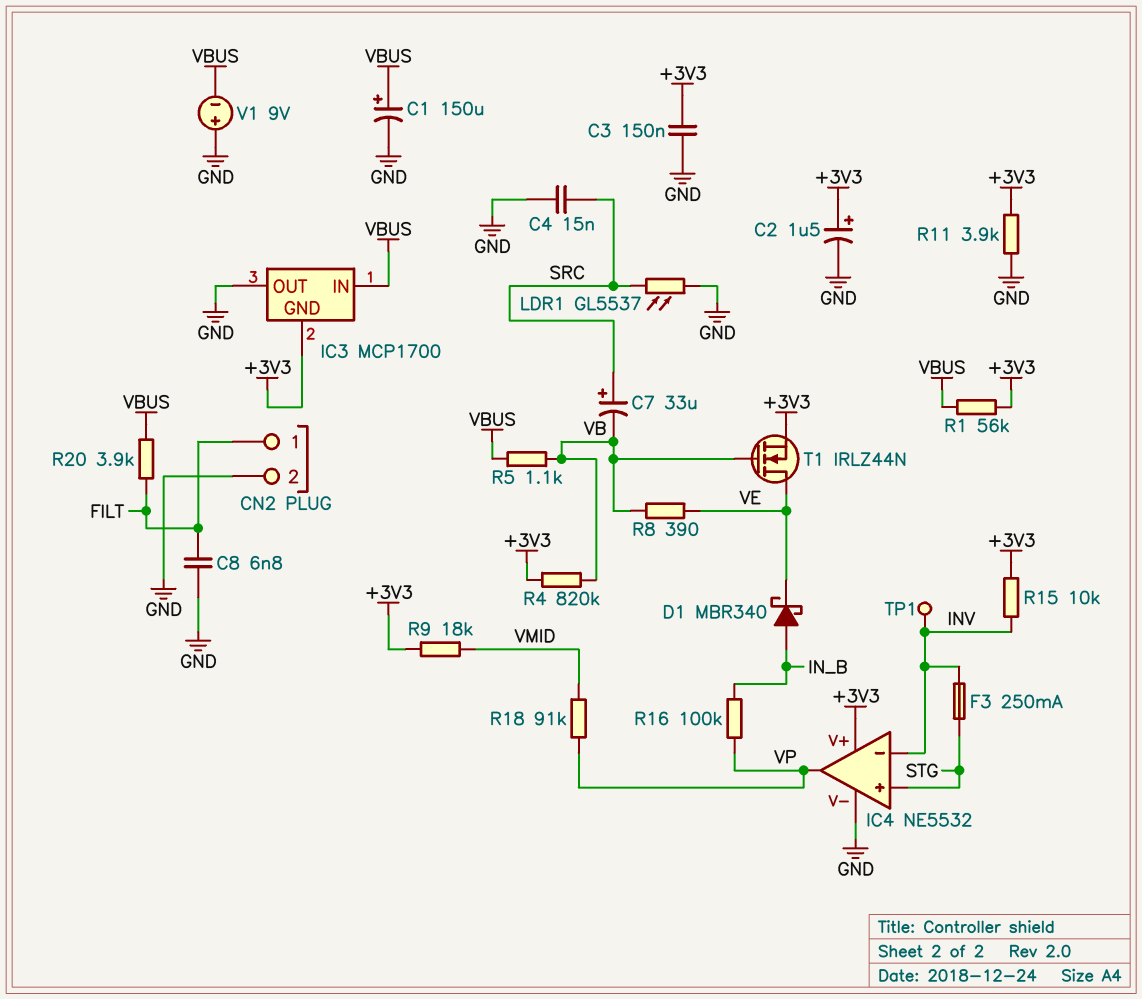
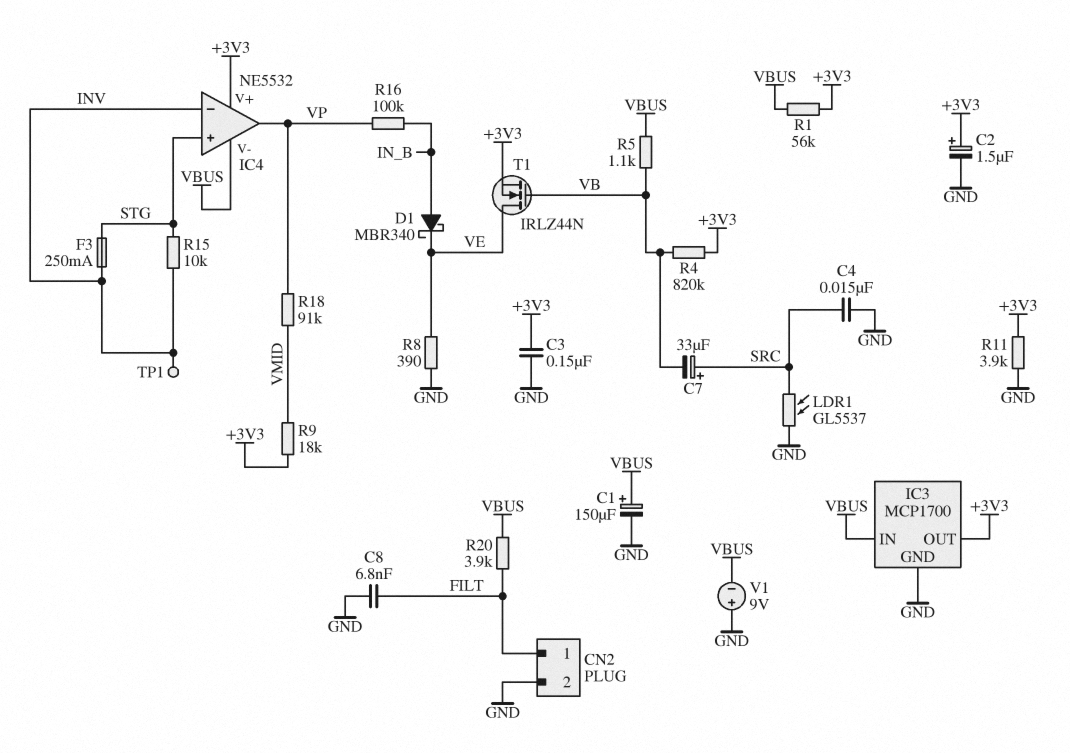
IC3 pin GND: +3V3 -> GND
IC3 pin OUT: GND -> +3V3
IC4 pin V-: GND -> VBUS
R8: 390 (VB, VE) -> 390 (GND, VE)
R15: 10k (+3V3, INV) -> 10k (INV, STG)

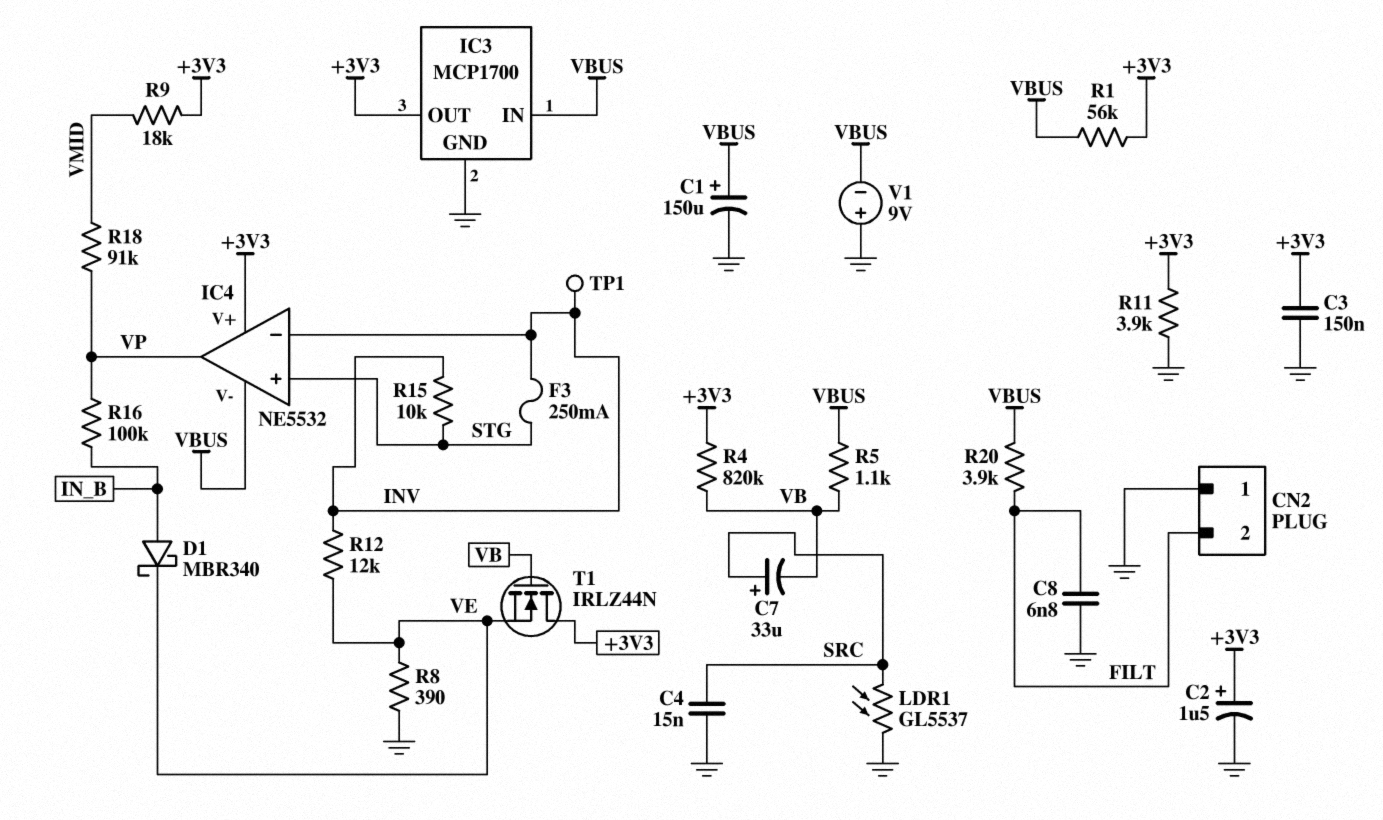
CN2 pin 1: FILT -> GND
CN2 pin 2: GND -> FILT
R12: none -> 12k (INV, VE)
T1: NMOS IRLZ44N (G VB, D VE, S +3V3) -> NMOS IRLZ44N (G VB, D +3V3, S VE)

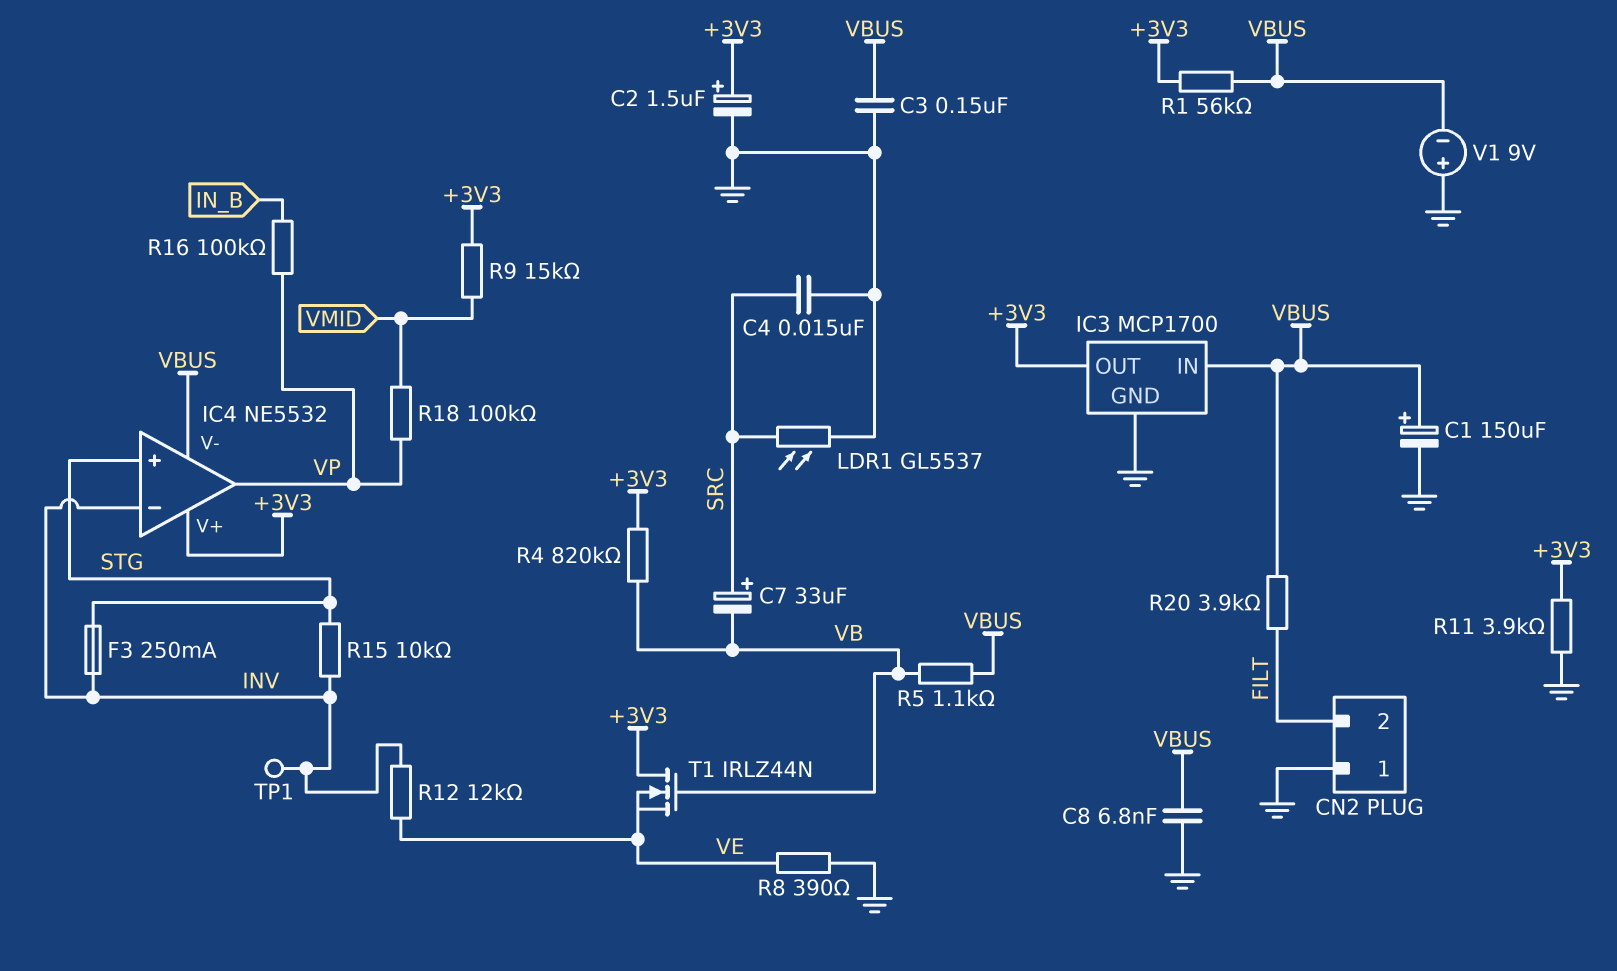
C3: 150nF (+3V3, GND) -> 150nF (GND, VBUS)
C8: 6.8nF (FILT, GND) -> 6.8nF (GND, VBUS)
D1: schottky MBR340 (A IN_B, K VE) -> none
R9: 18k (+3V3, VMID) -> 15k (+3V3, VMID)
R18: 91k (VMID, VP) -> 100k (VMID, VP)

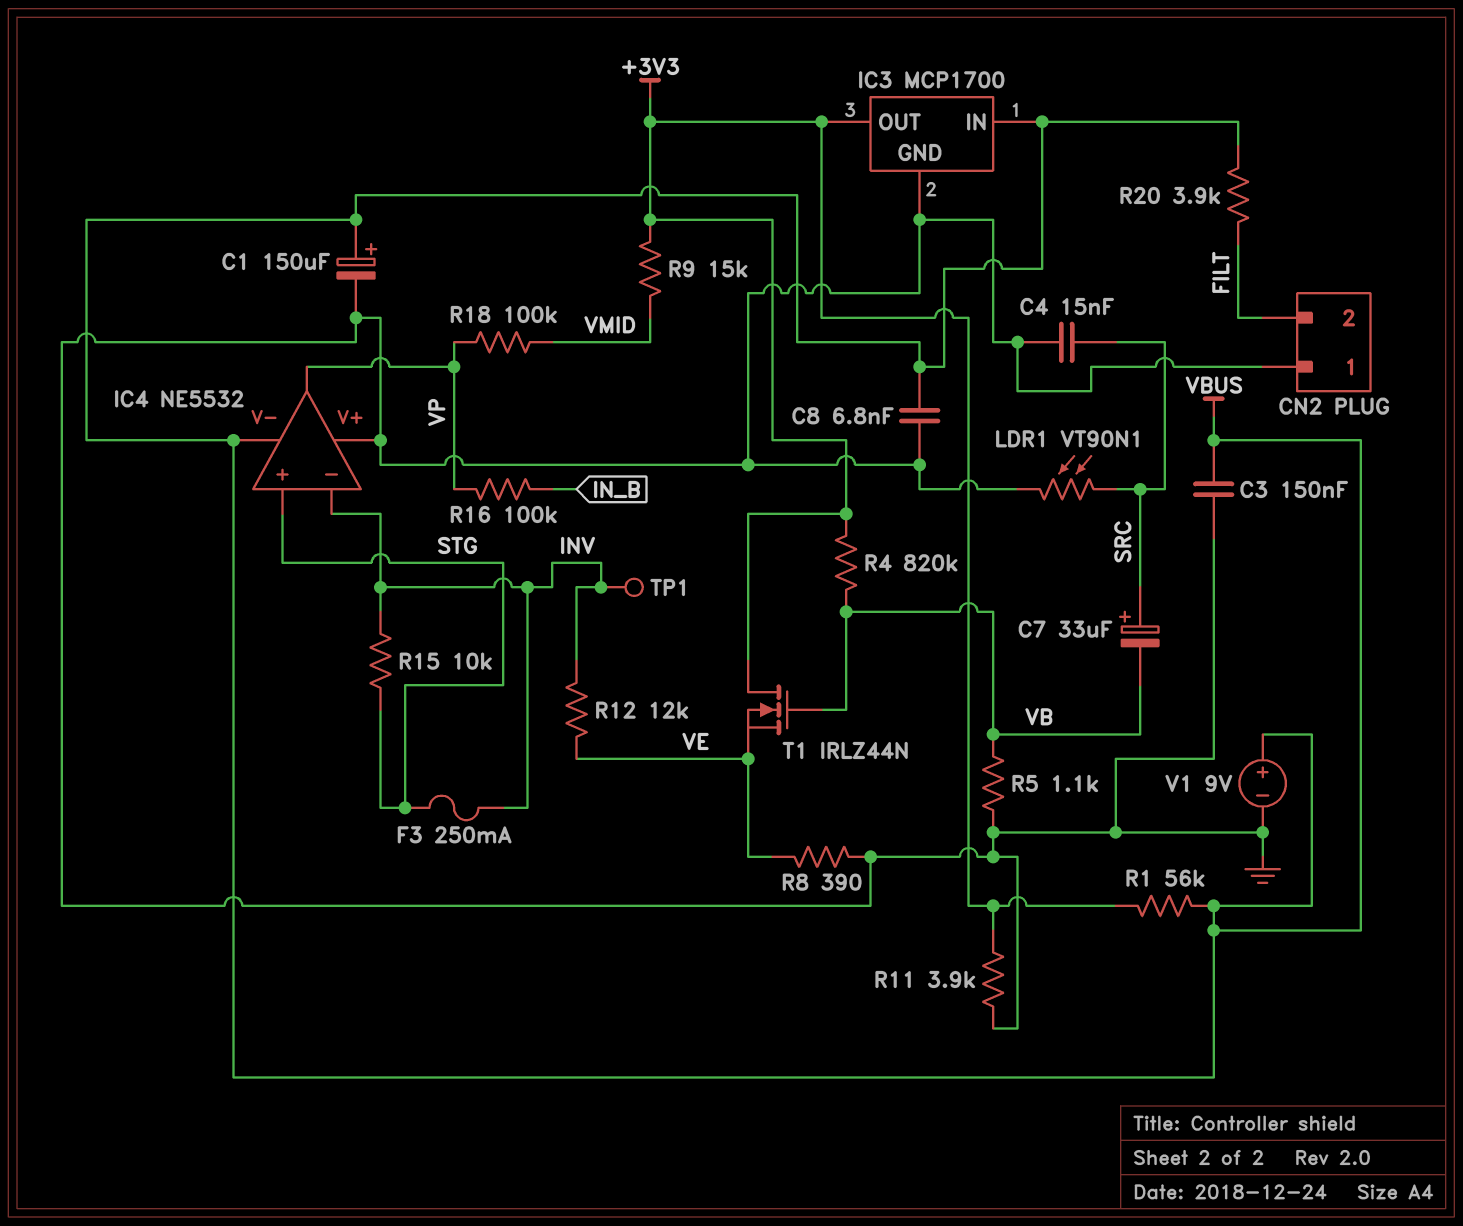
C2: 1.5uF (plus +3V3, minus GND) -> none
IC4 pin V+: +3V3 -> GND
LDR1: GL5537 (GND, SRC) -> VT90N1 (GND, SRC)
R5: 1.1k (VB, VBUS) -> 1.1k (GND, VB)
V1: 9V (plus GND, minus VBUS) -> 9V (plus VBUS, minus GND)

